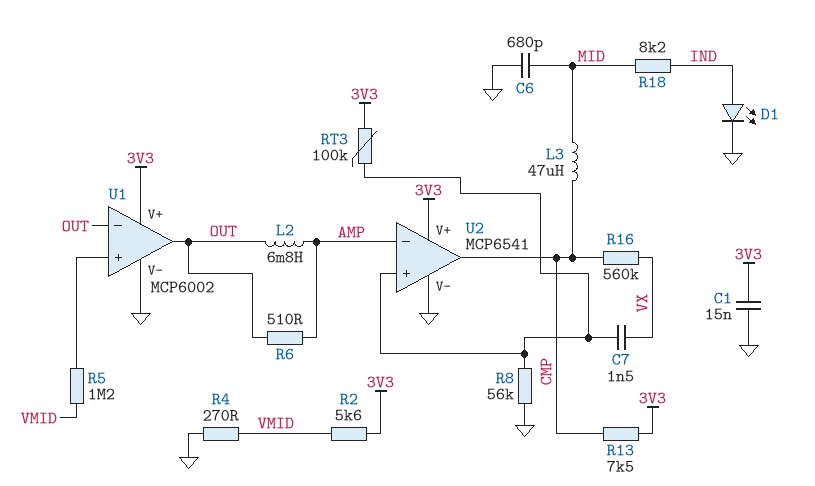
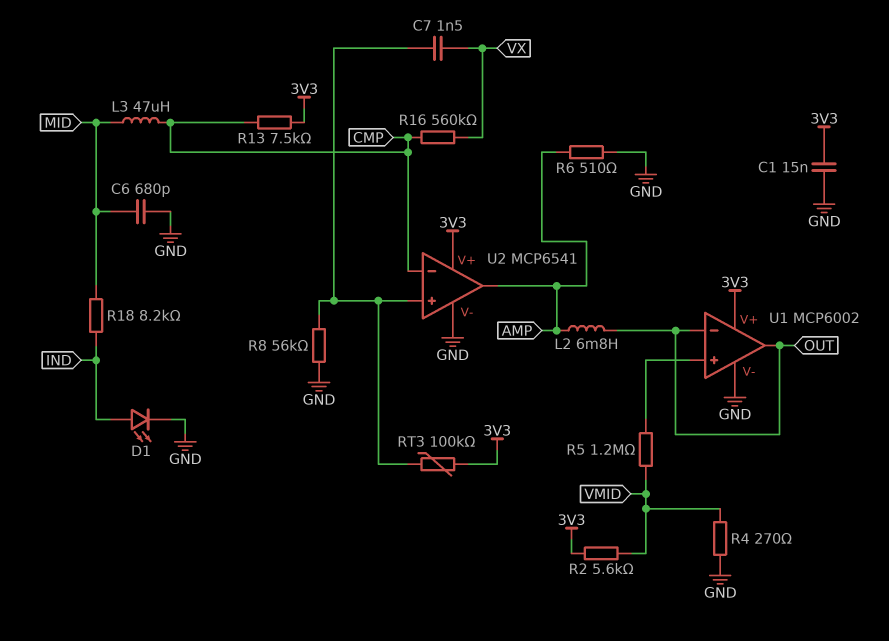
R6: 510 (AMP, OUT) -> 510 (AMP, GND)
U2 pin in-: AMP -> CMP
U2 pin out: CMP -> AMP

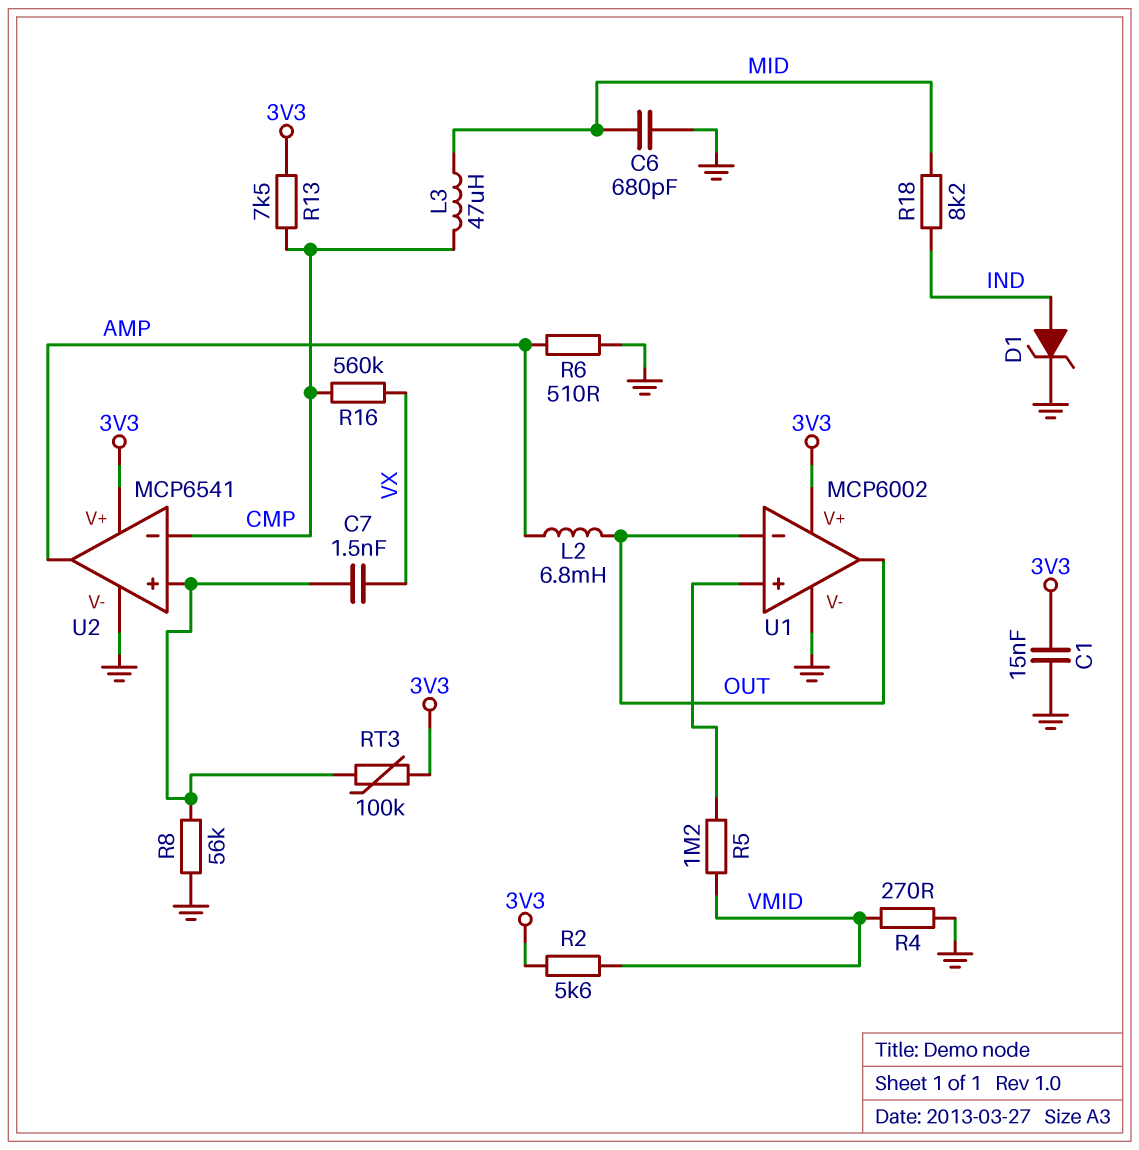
D1: LED (A IND, K GND) -> zener (A IND, K GND)

